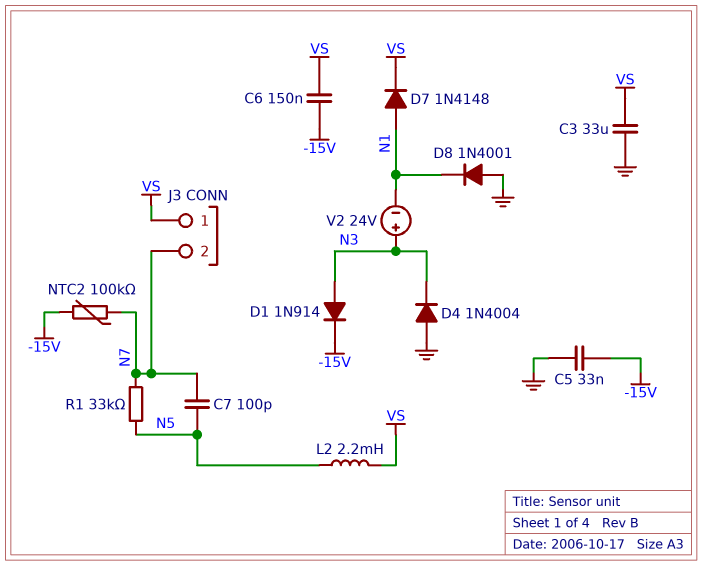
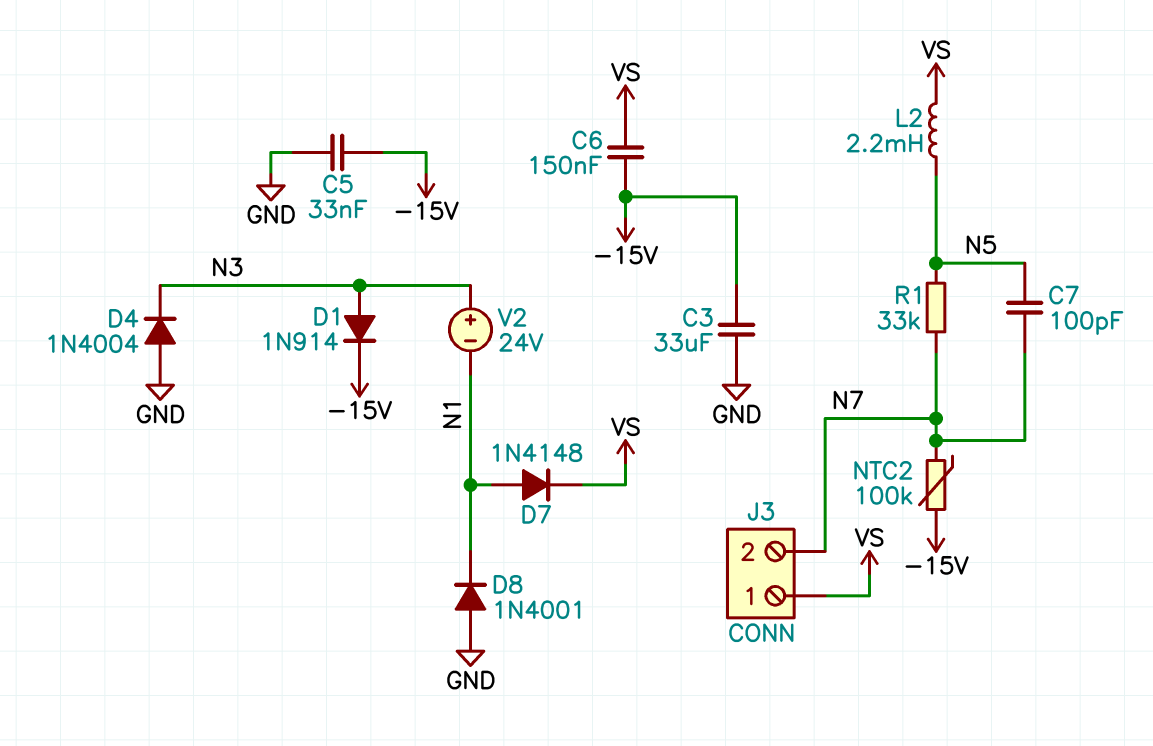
C3: 33uF (GND, VS) -> 33uF (-15V, GND)

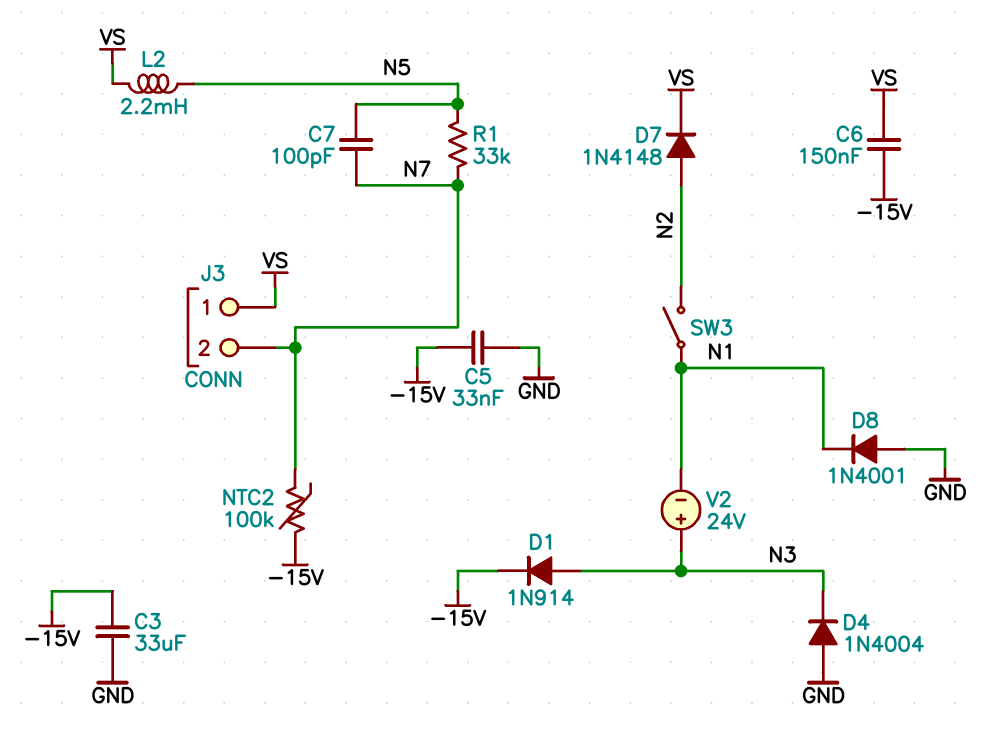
D7: diode 1N4148 (A N1, K VS) -> diode 1N4148 (A N2, K VS)
SW3: none -> switch (N1, N2)

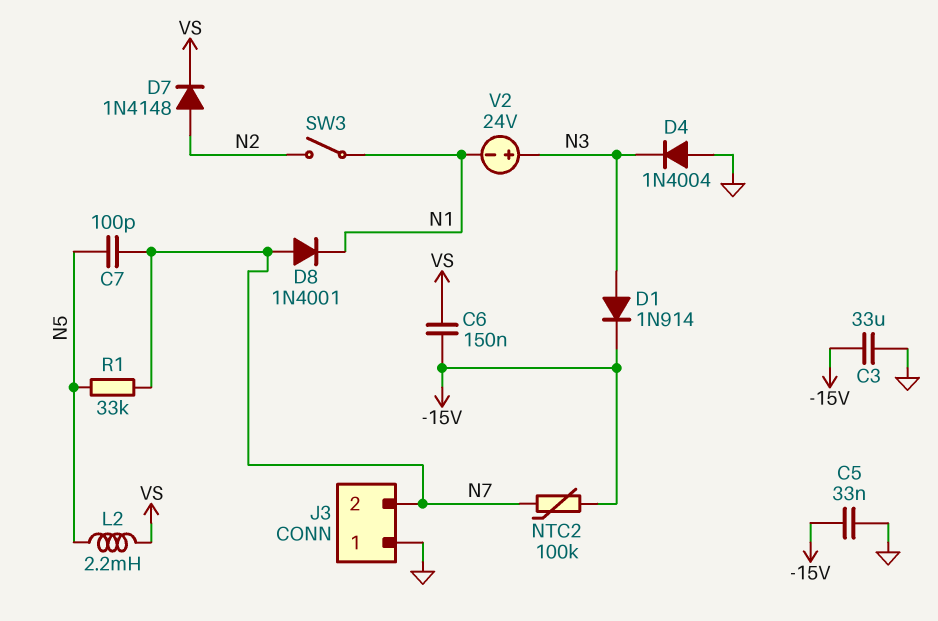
D8: diode 1N4001 (A GND, K N1) -> diode 1N4001 (A N7, K N1)
J3 pin 1: VS -> GND

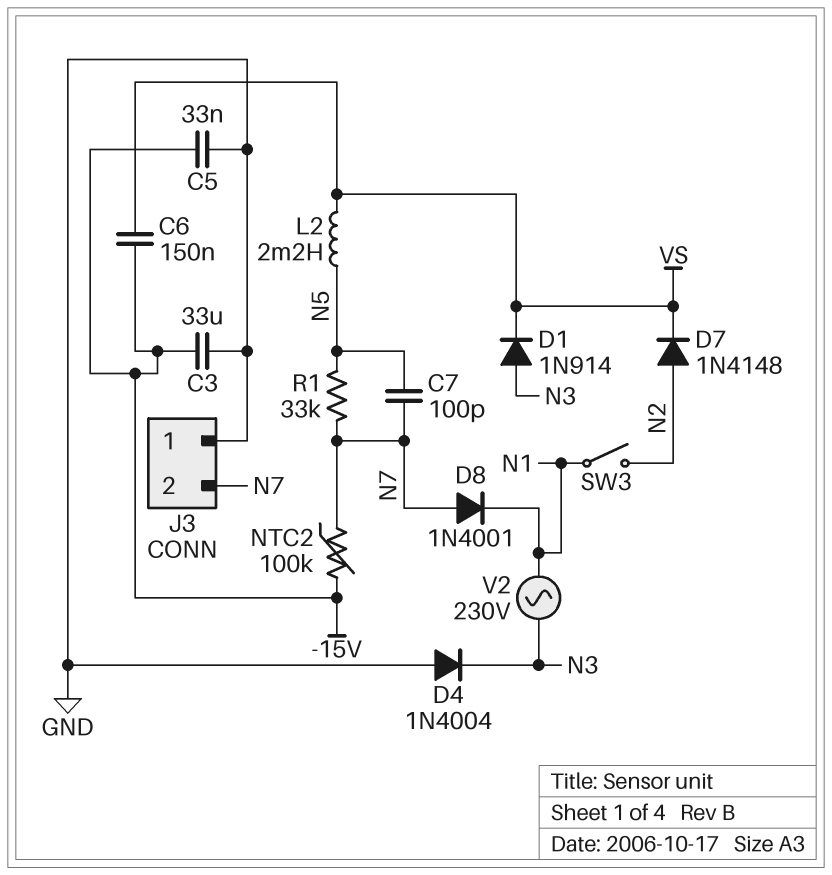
D1: diode 1N914 (A N3, K -15V) -> diode 1N914 (A N3, K VS)
V2: 24V (plus N3, minus N1) -> AC 230V (N1, N3)

